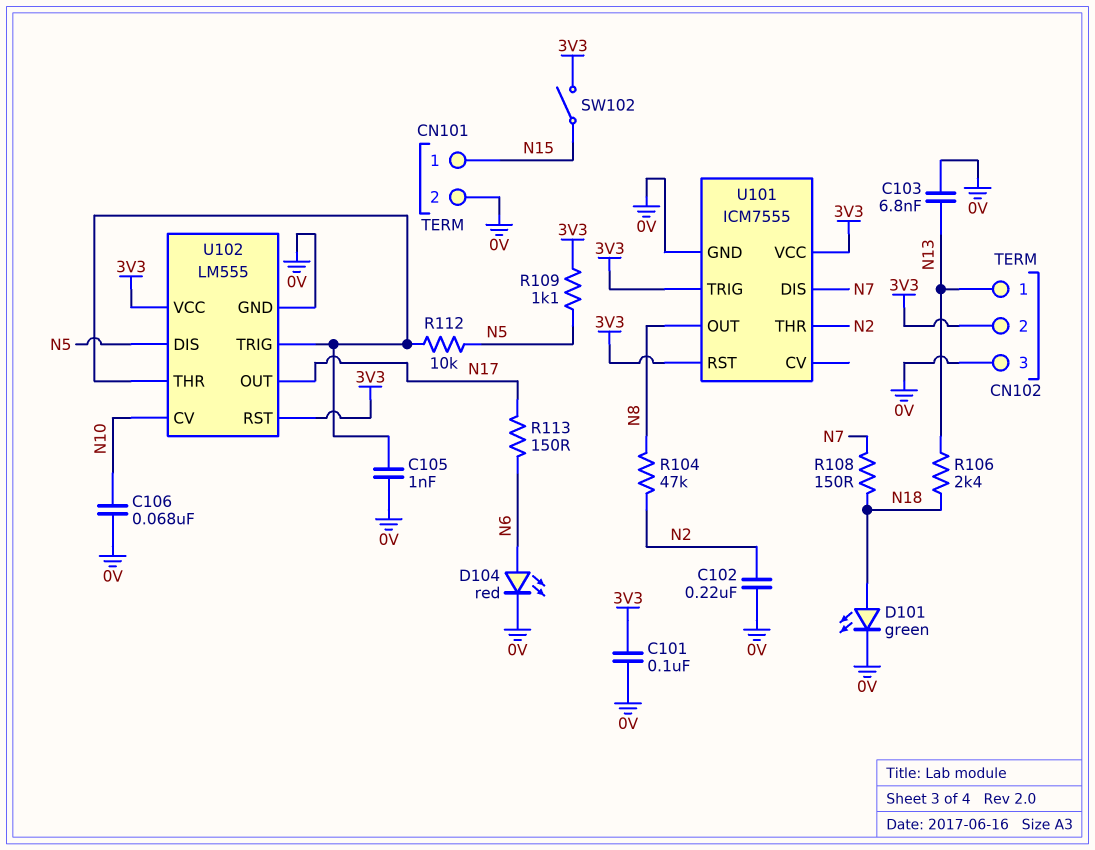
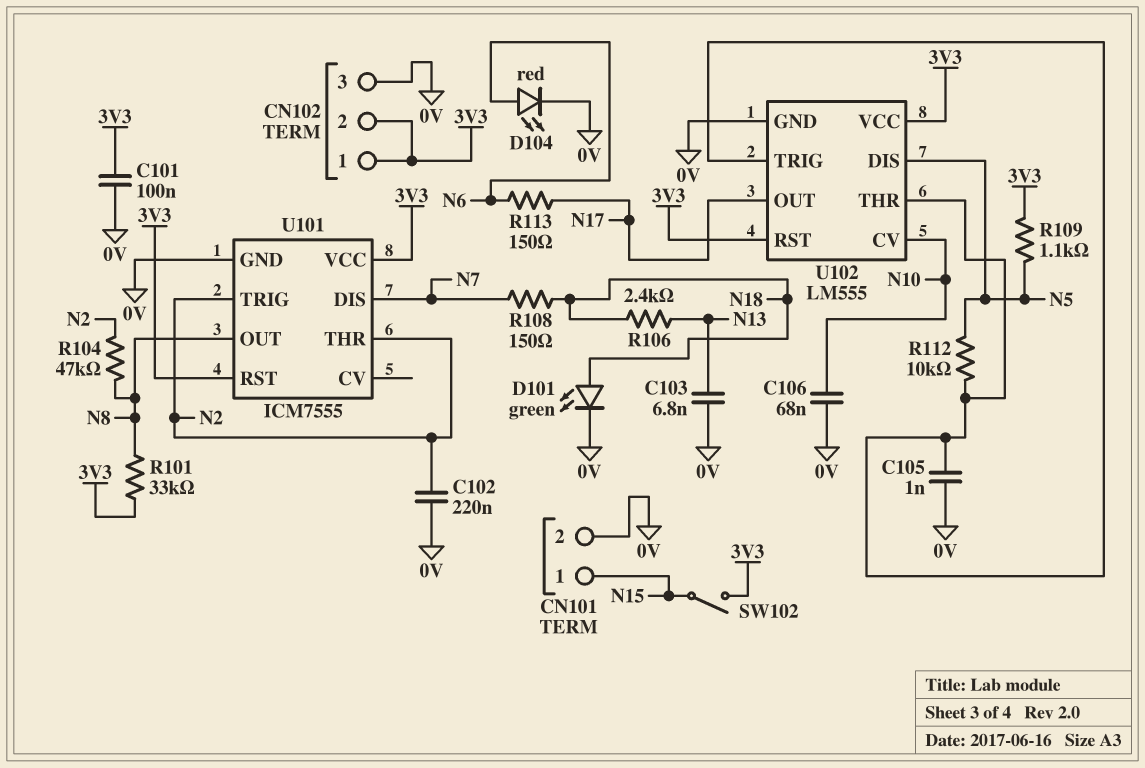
CN102 pin 1: N13 -> 3V3
R101: none -> 33k (3V3, N8)
U101 pin TRIG: 3V3 -> N2

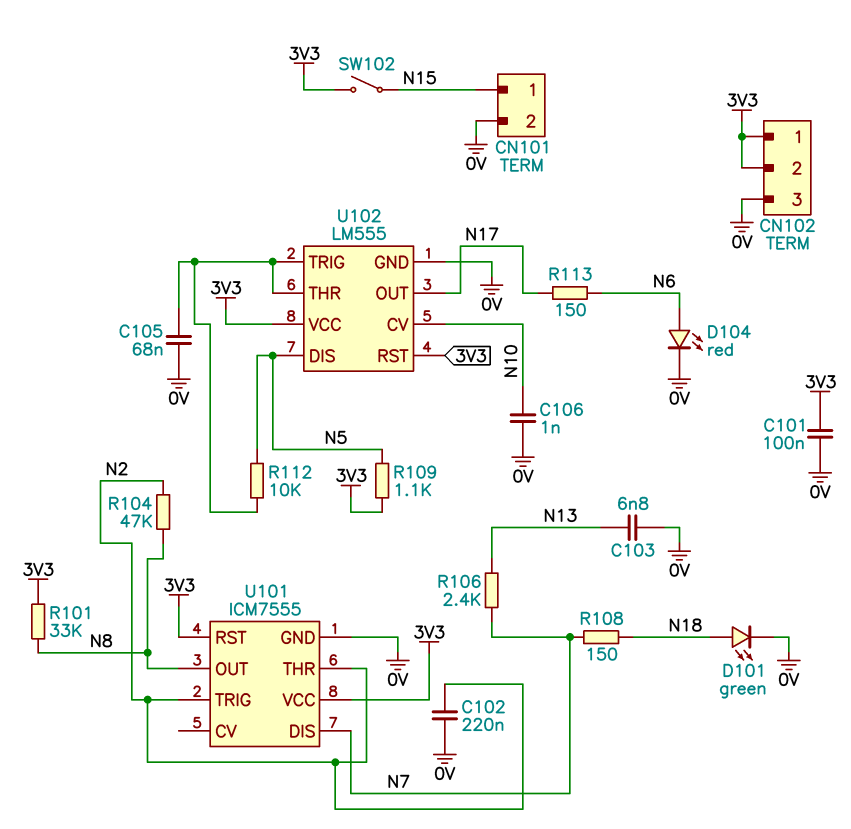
C105: 1nF (0V, U102/THR) -> 68nF (0V, U102/THR)
C106: 68nF (0V, N10) -> 1nF (0V, N10)
R106: 2.4k (N13, N18) -> 2.4k (N7, N13)

